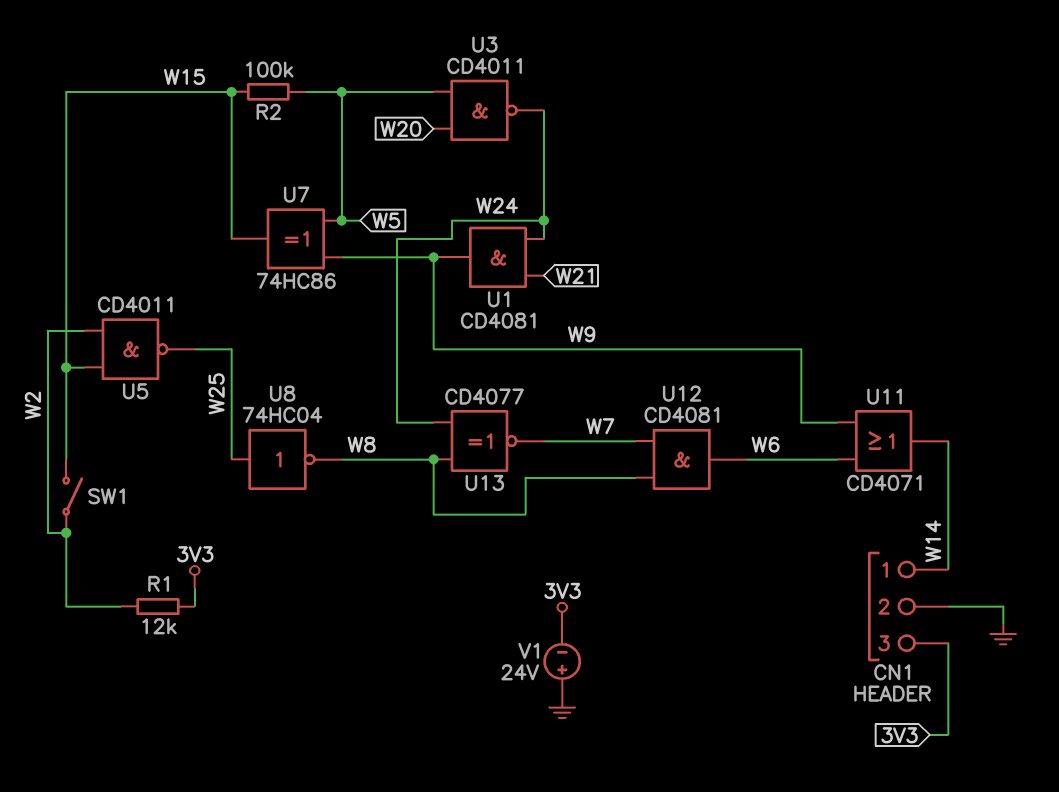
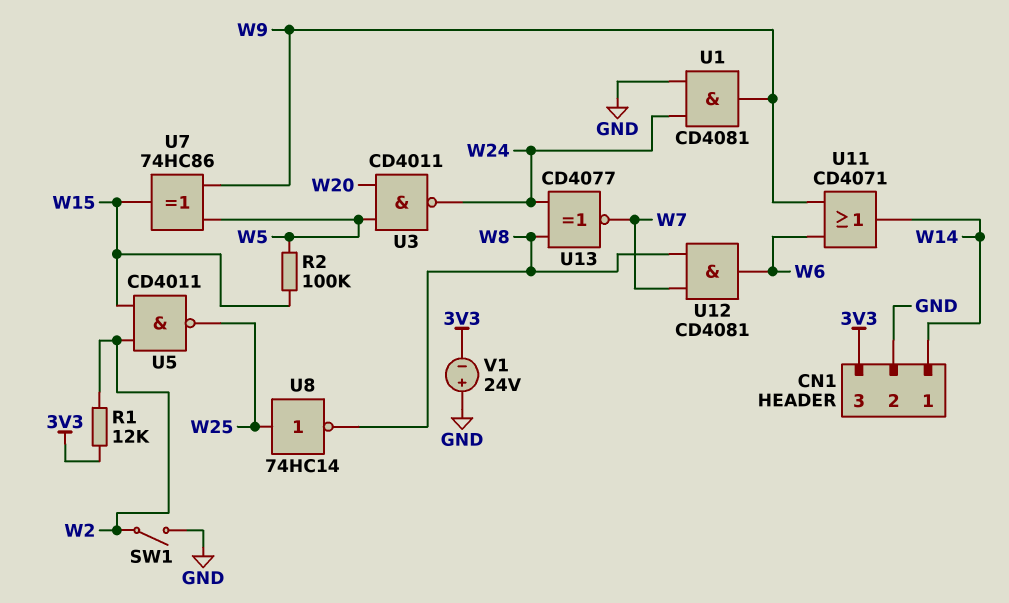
SW1: switch (W2, W15) -> switch (GND, W2)
U1: AND CD4081 (in W21, in W24, out W9) -> AND CD4081 (in GND, in W24, out W9)
U8: NOT 74HC04 (in W25, out W8) -> NOT 74HC14 (in W25, out W8)

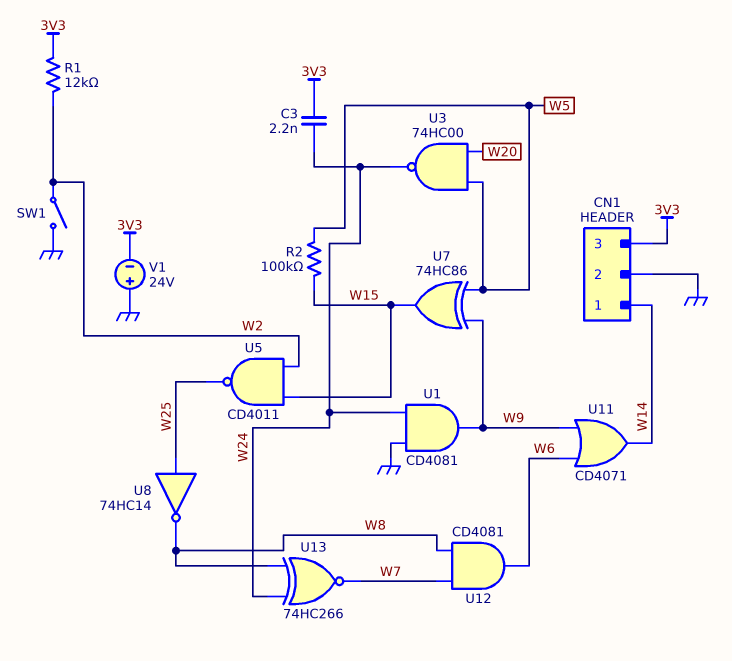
C3: none -> 2.2nF (3V3, W24)
U3: NAND CD4011 (in W5, in W20, out W24) -> NAND 74HC00 (in W5, in W20, out W24)
U13: XNOR CD4077 (in W8, in W24, out W7) -> XNOR 74HC266 (in W8, in W24, out W7)

